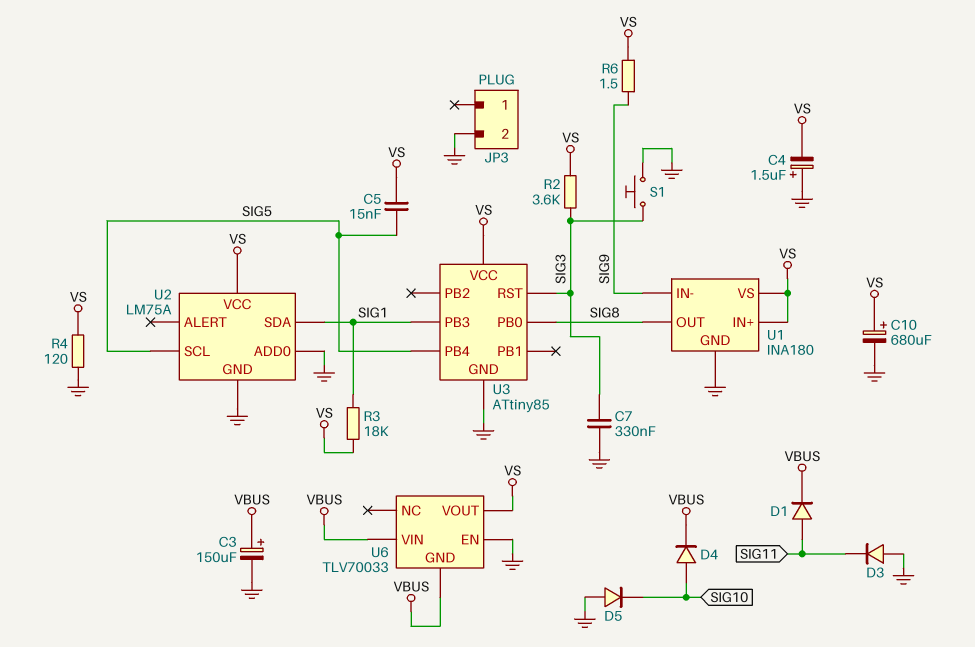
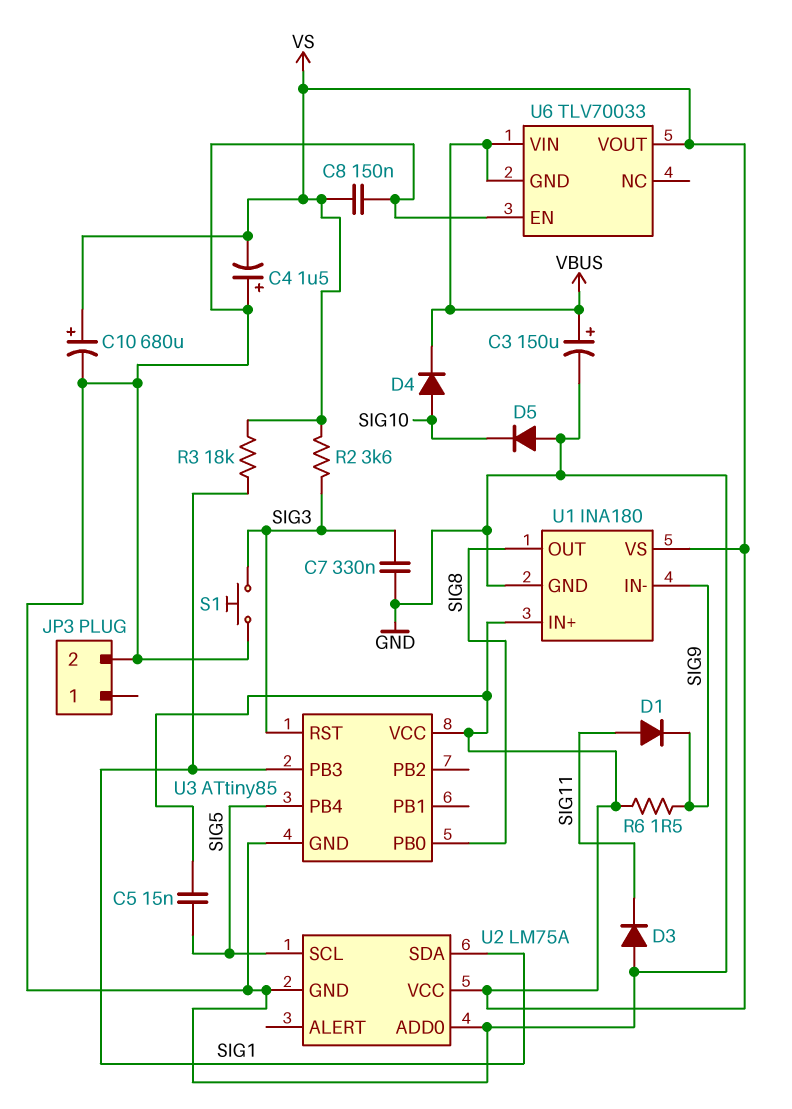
C8: none -> 150nF (GND, VS)
D1: diode (A SIG11, K VBUS) -> diode (A SIG11, K SIG9)
R4: 120 (GND, VS) -> none

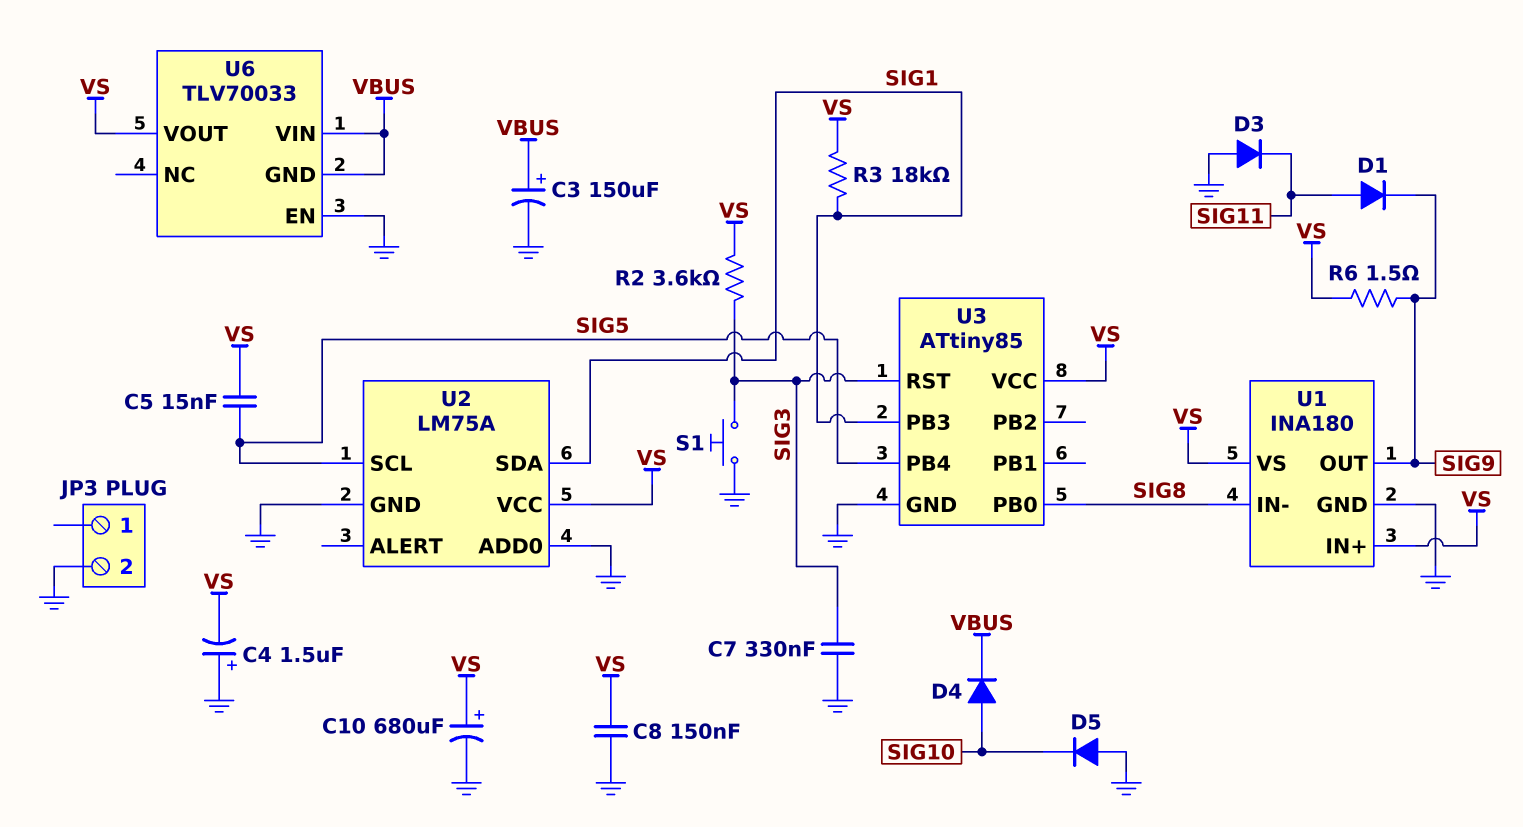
U1 pin IN-: SIG9 -> SIG8
U1 pin OUT: SIG8 -> SIG9

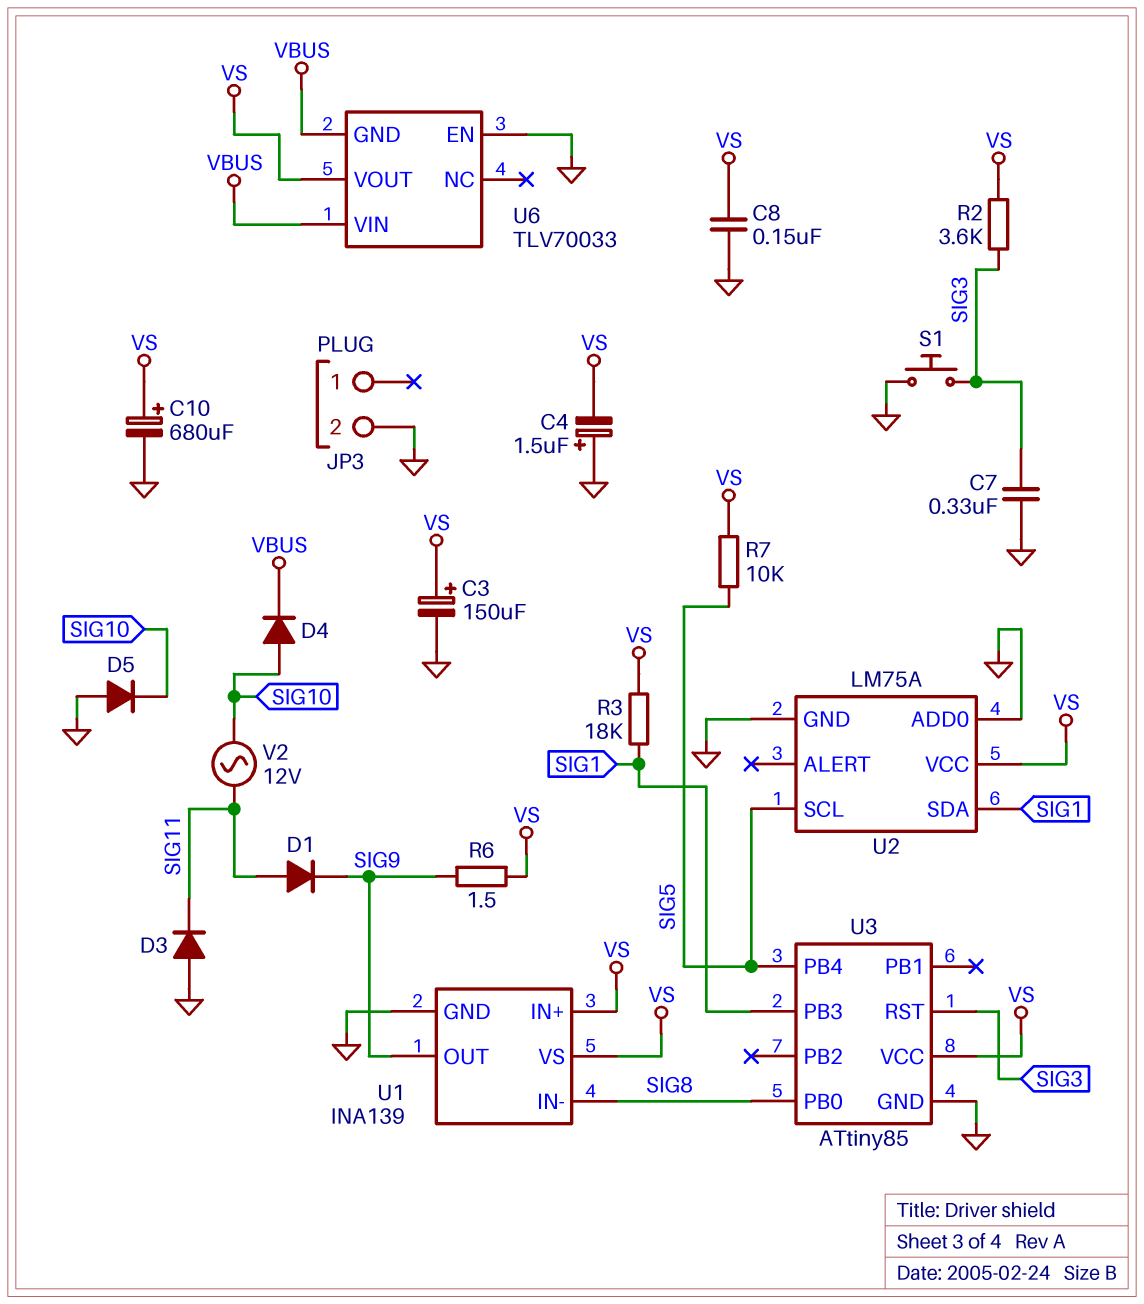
C3: 150uF (plus VBUS, minus GND) -> 150uF (plus VS, minus GND)
C5: 15nF (SIG5, VS) -> none
R7: none -> 10k (SIG5, VS)
U1: INA180 -> INA139
V2: none -> AC 12V (SIG10, SIG11)

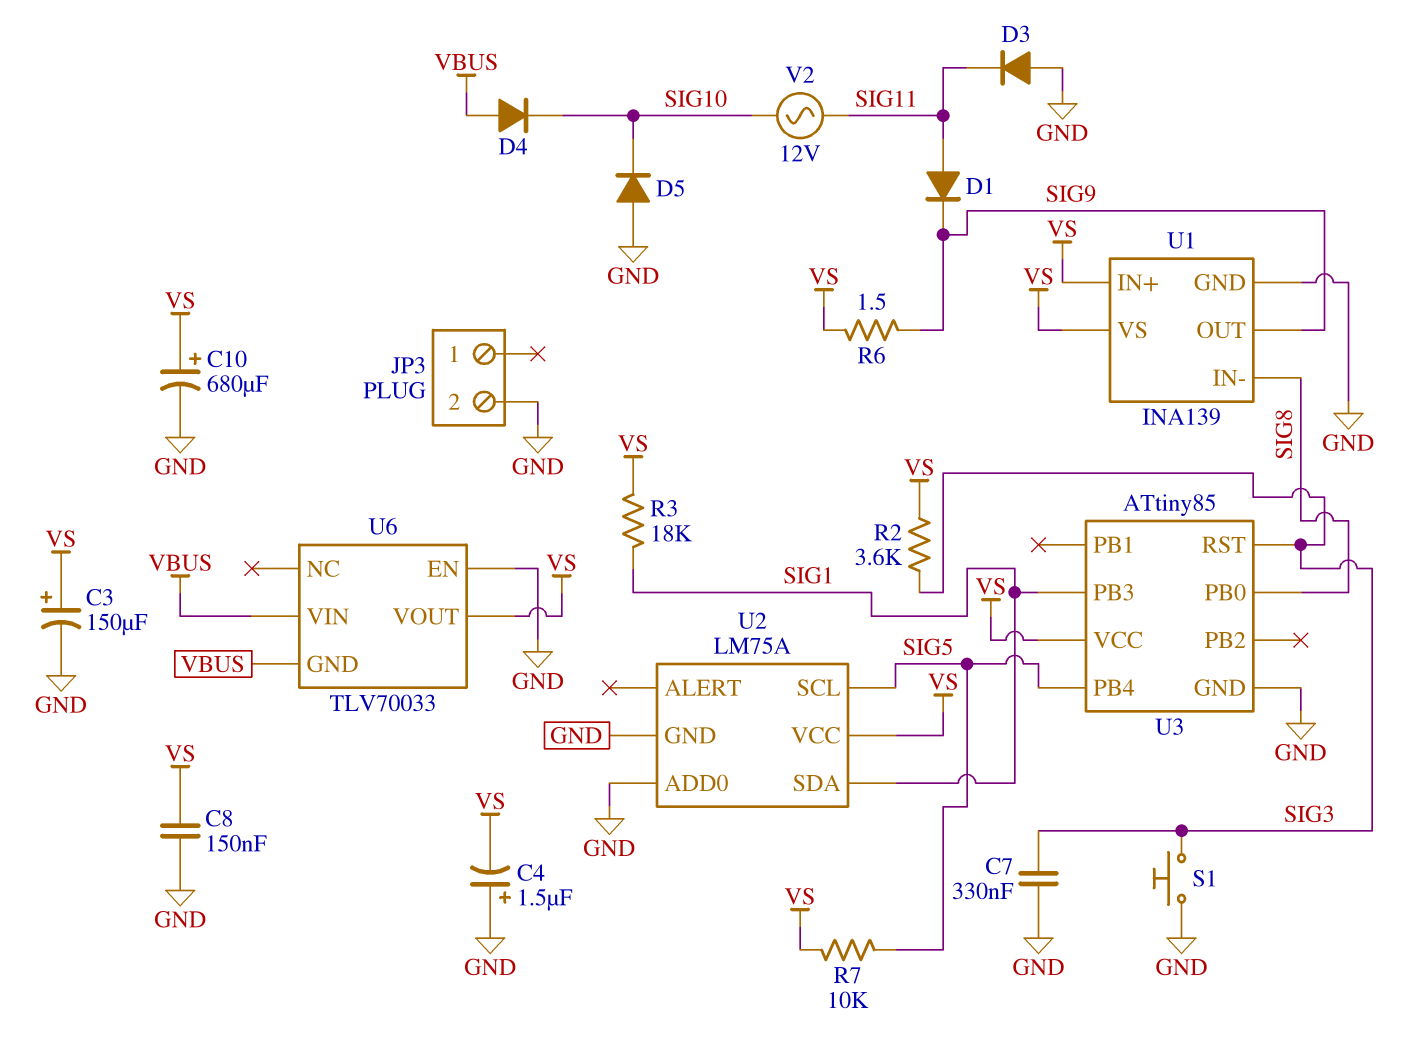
D4: diode (A SIG10, K VBUS) -> diode (A VBUS, K SIG10)

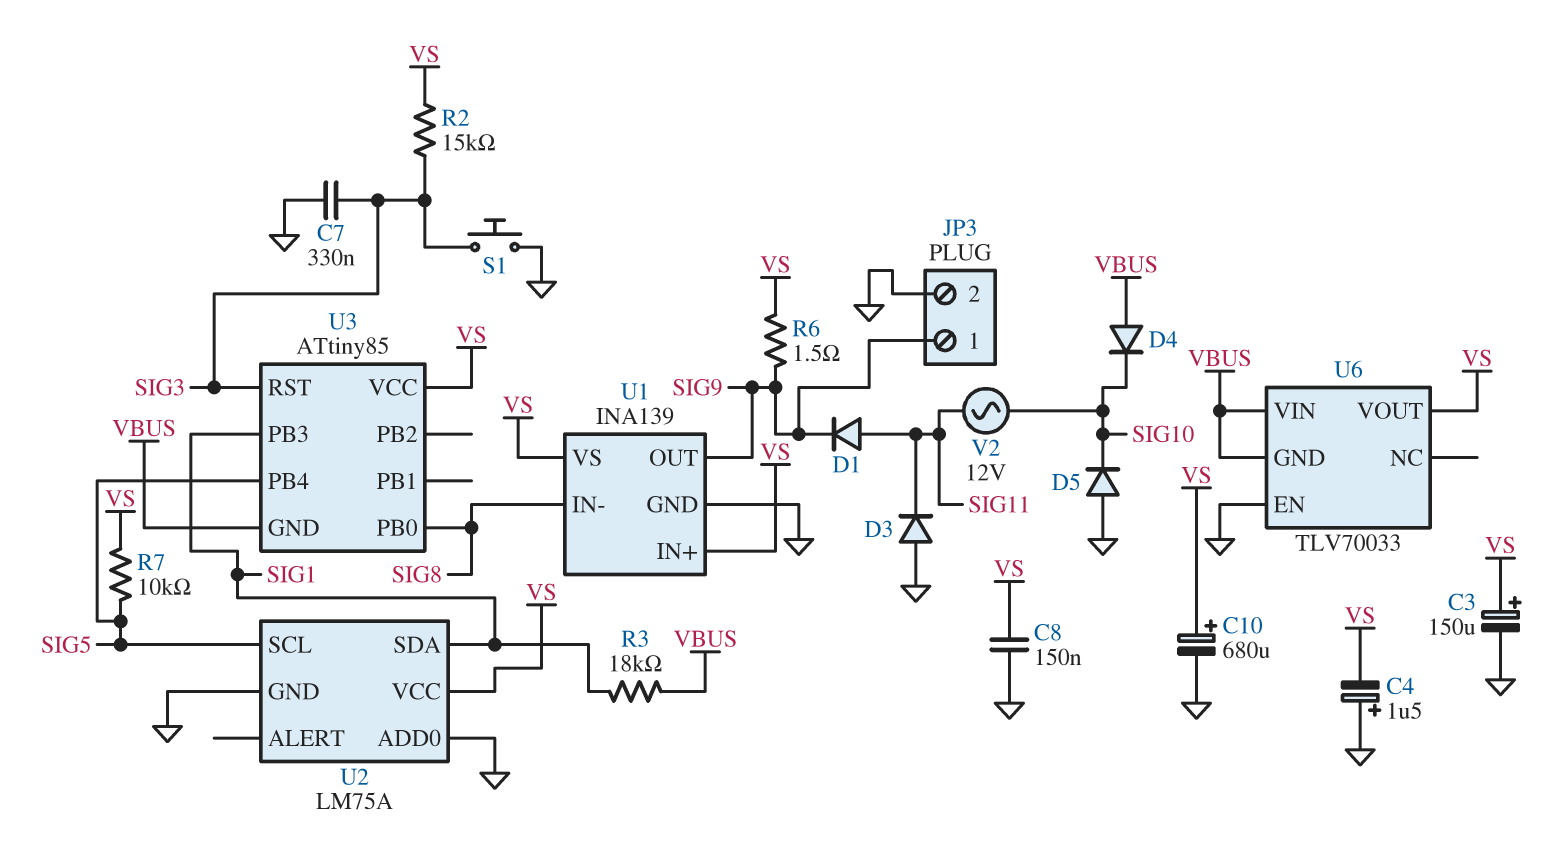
JP3 pin 1: none -> SIG9
R2: 3.6k (SIG3, VS) -> 15k (SIG3, VS)
R3: 18k (SIG1, VS) -> 18k (SIG1, VBUS)
U3 pin GND: GND -> VBUS

